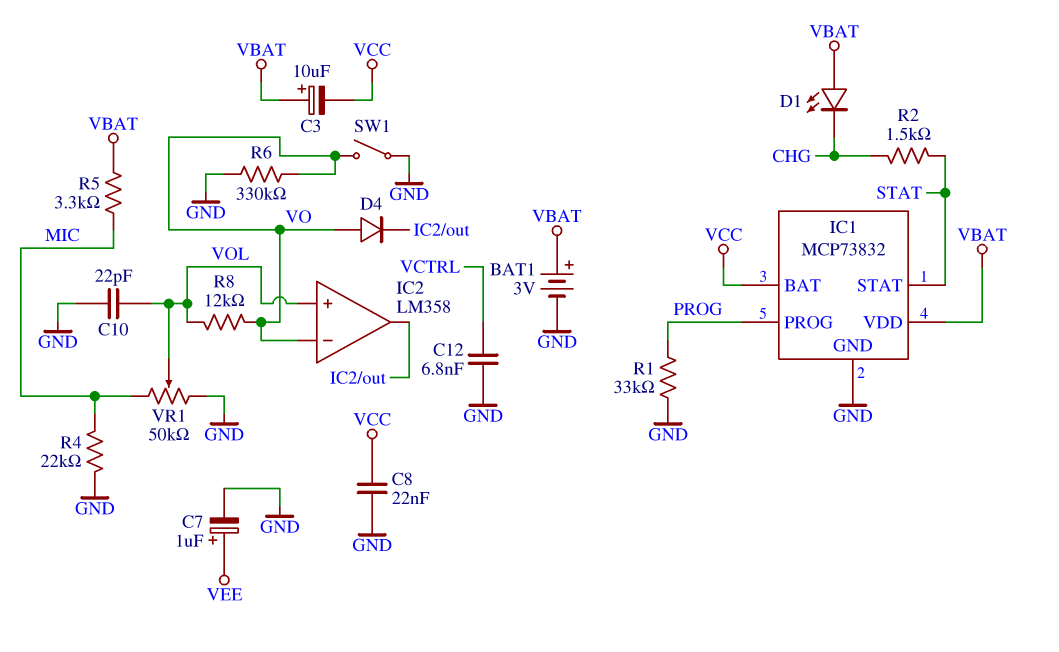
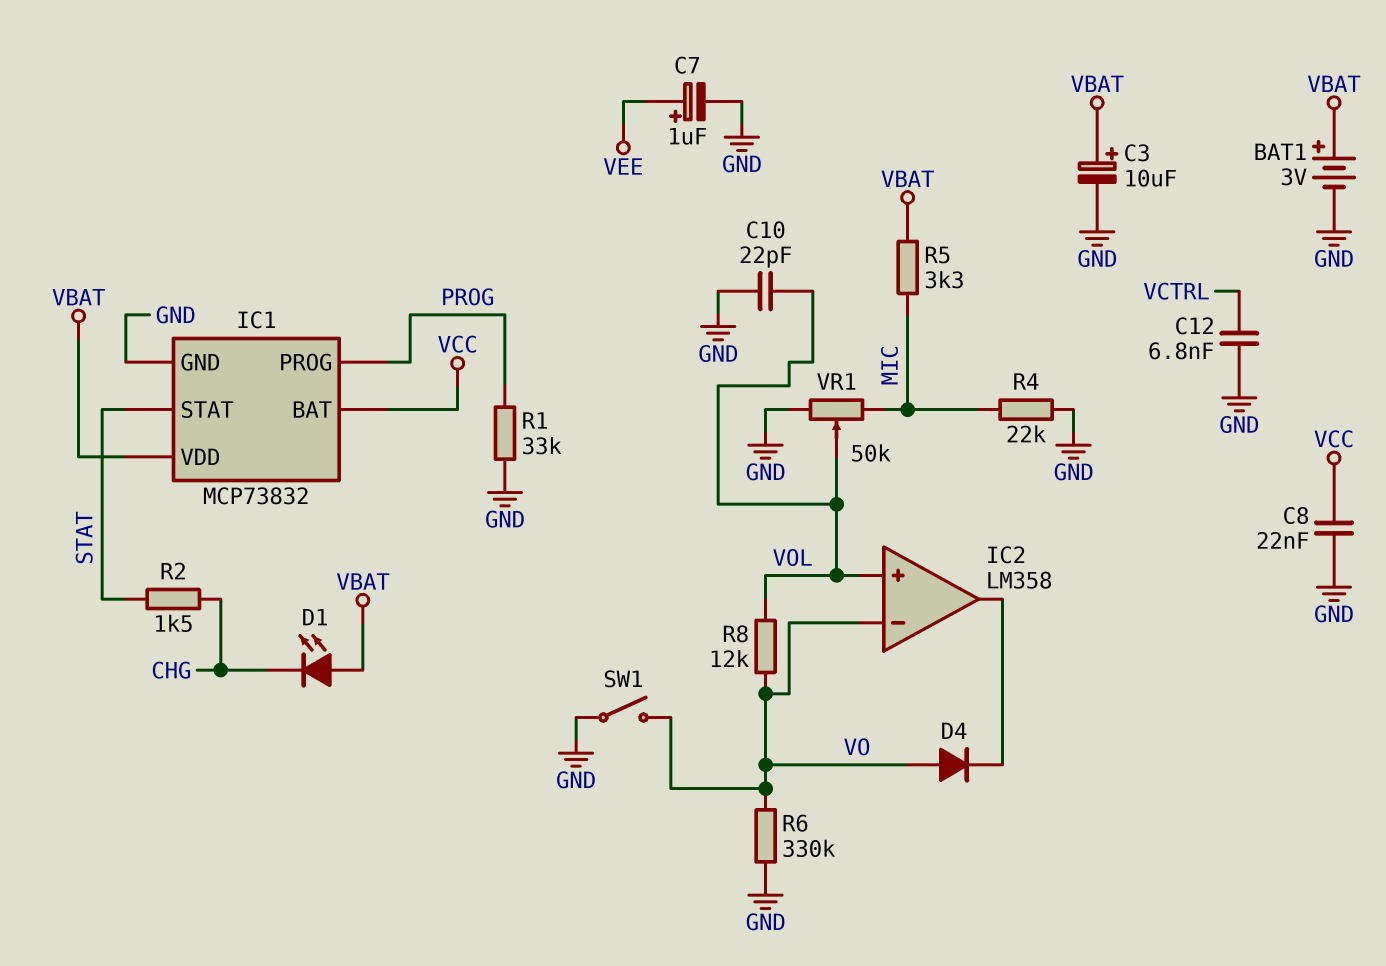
C3: 10uF (plus VBAT, minus VCC) -> 10uF (plus VBAT, minus GND)

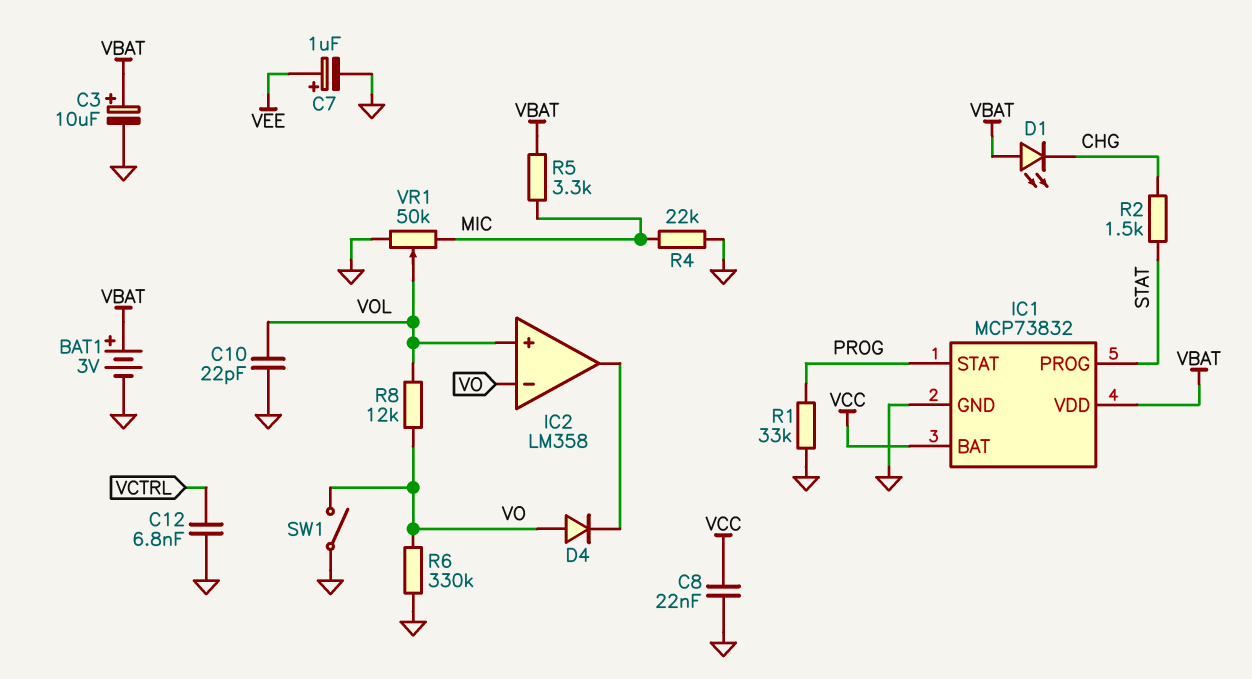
IC1 pin PROG: PROG -> STAT
IC1 pin STAT: STAT -> PROG

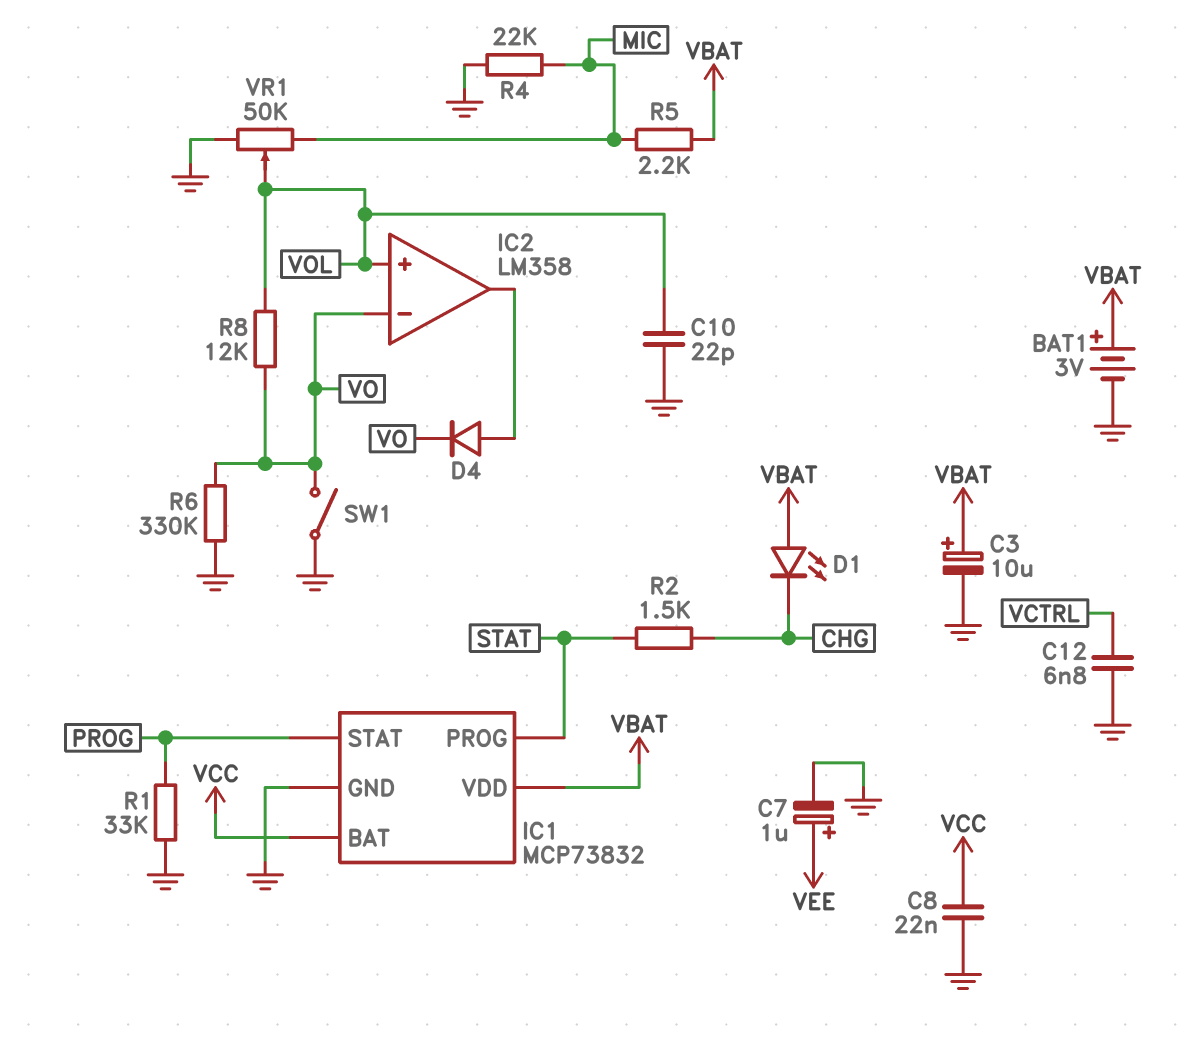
D4: diode (A VO, K IC2/out) -> diode (A IC2/out, K VO)
R5: 3.3k (MIC, VBAT) -> 2.2k (MIC, VBAT)

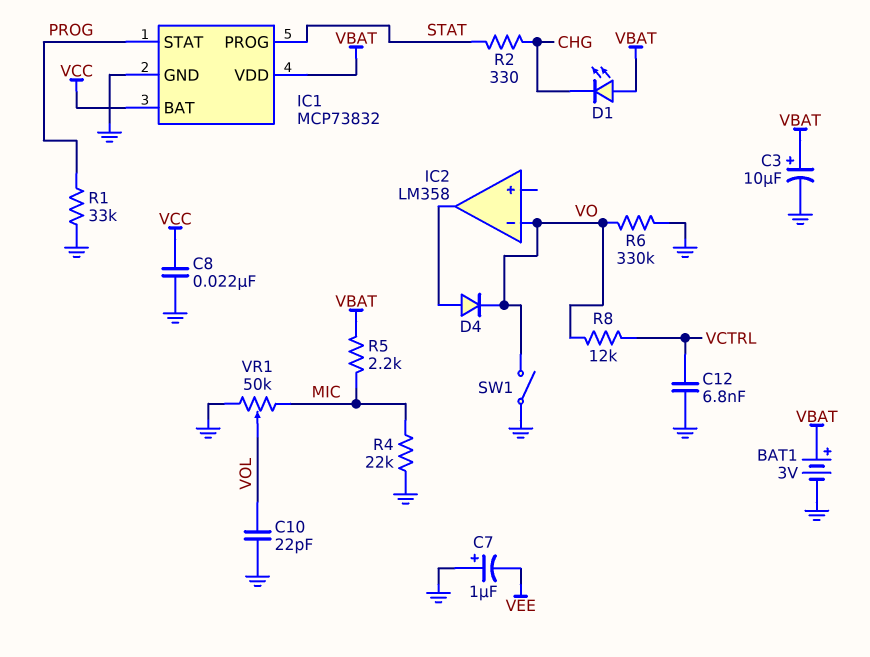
C7: 1uF (plus VEE, minus GND) -> 1uF (plus GND, minus VEE)
IC2 pin in+: VOL -> none
R2: 1.5k (CHG, STAT) -> 330 (CHG, STAT)
R8: 12k (VO, VOL) -> 12k (VCTRL, VO)

